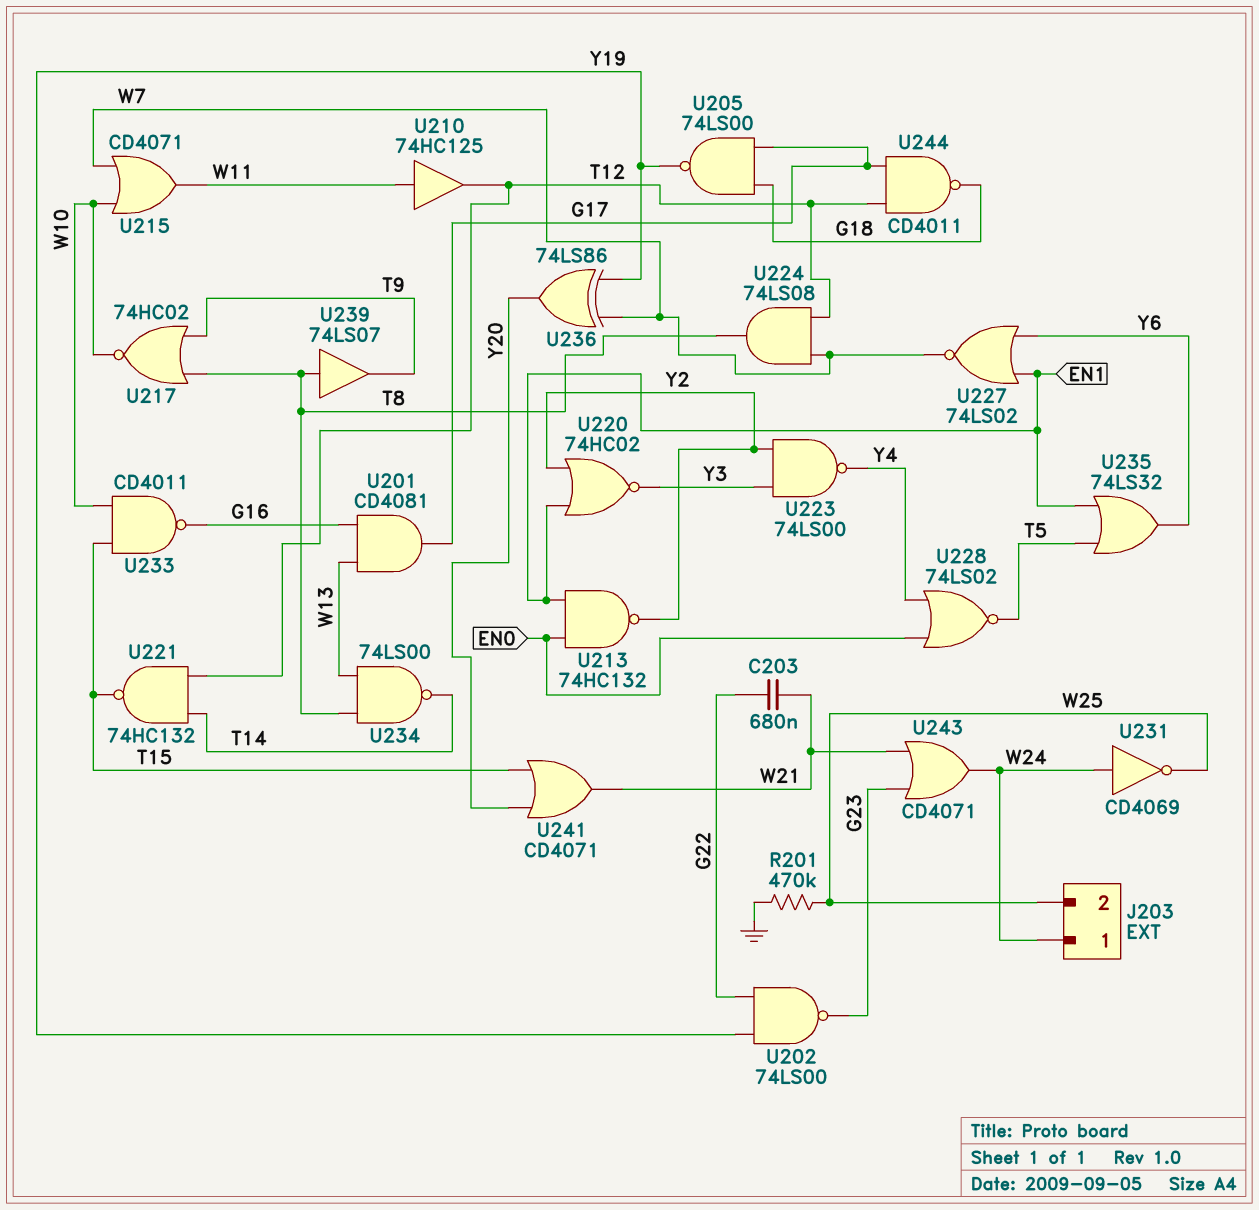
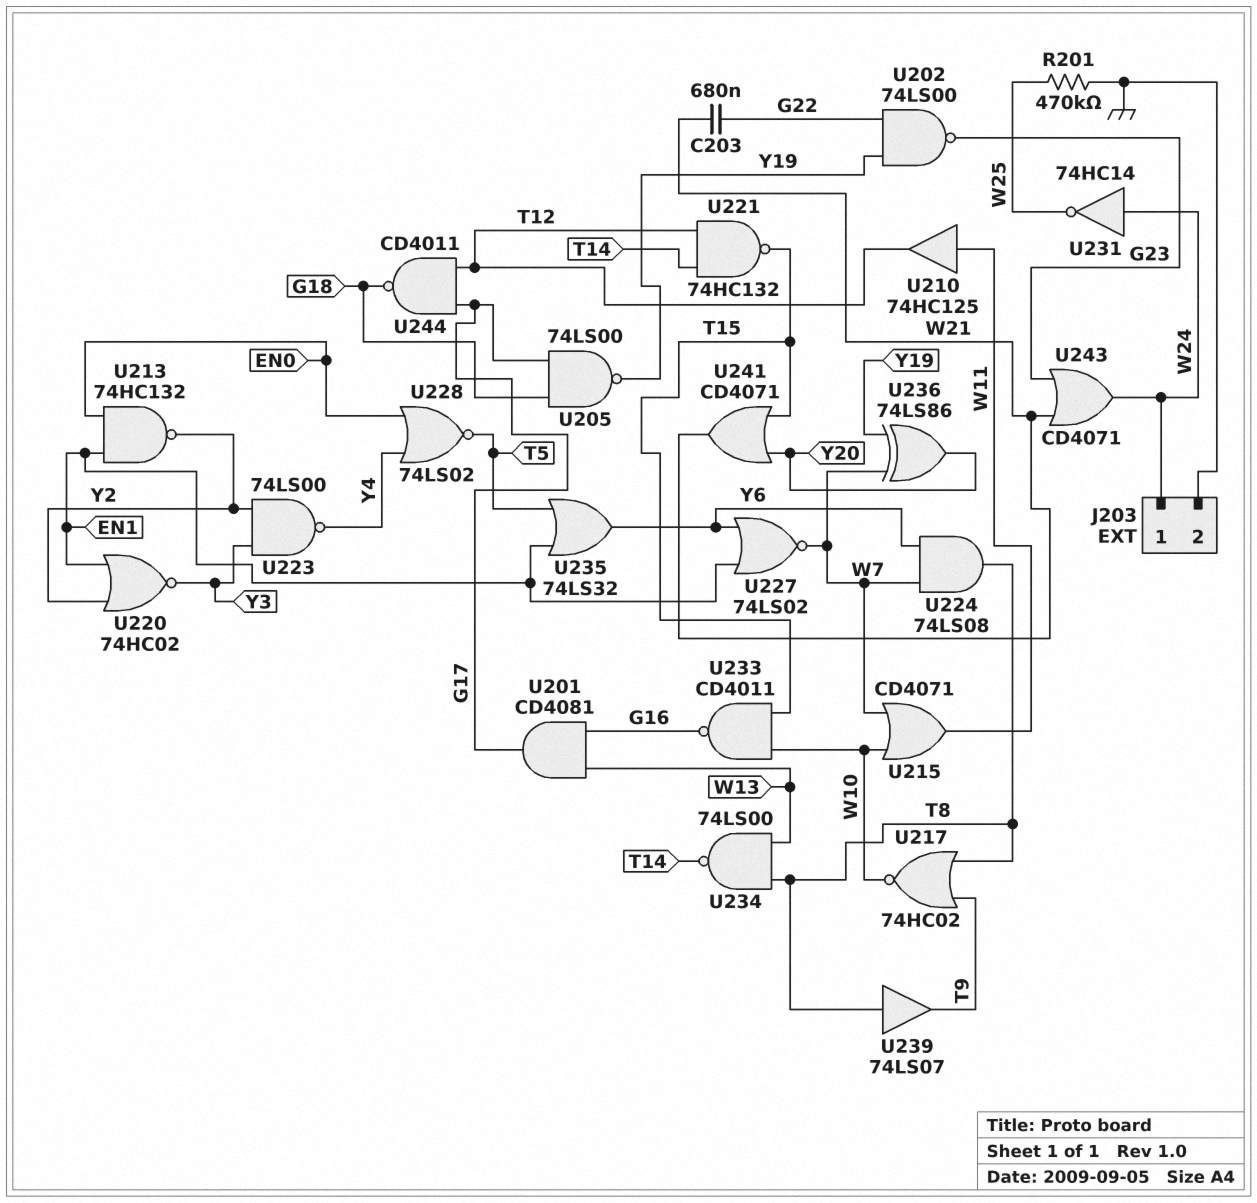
J203 pin 2: W25 -> GND
U224: AND 74LS08 (in T12, in W7, out T8) -> AND 74LS08 (in W7, in Y6, out T8)
U231: NOT CD4069 (in W24, out W25) -> NOT 74HC14 (in W24, out W25)

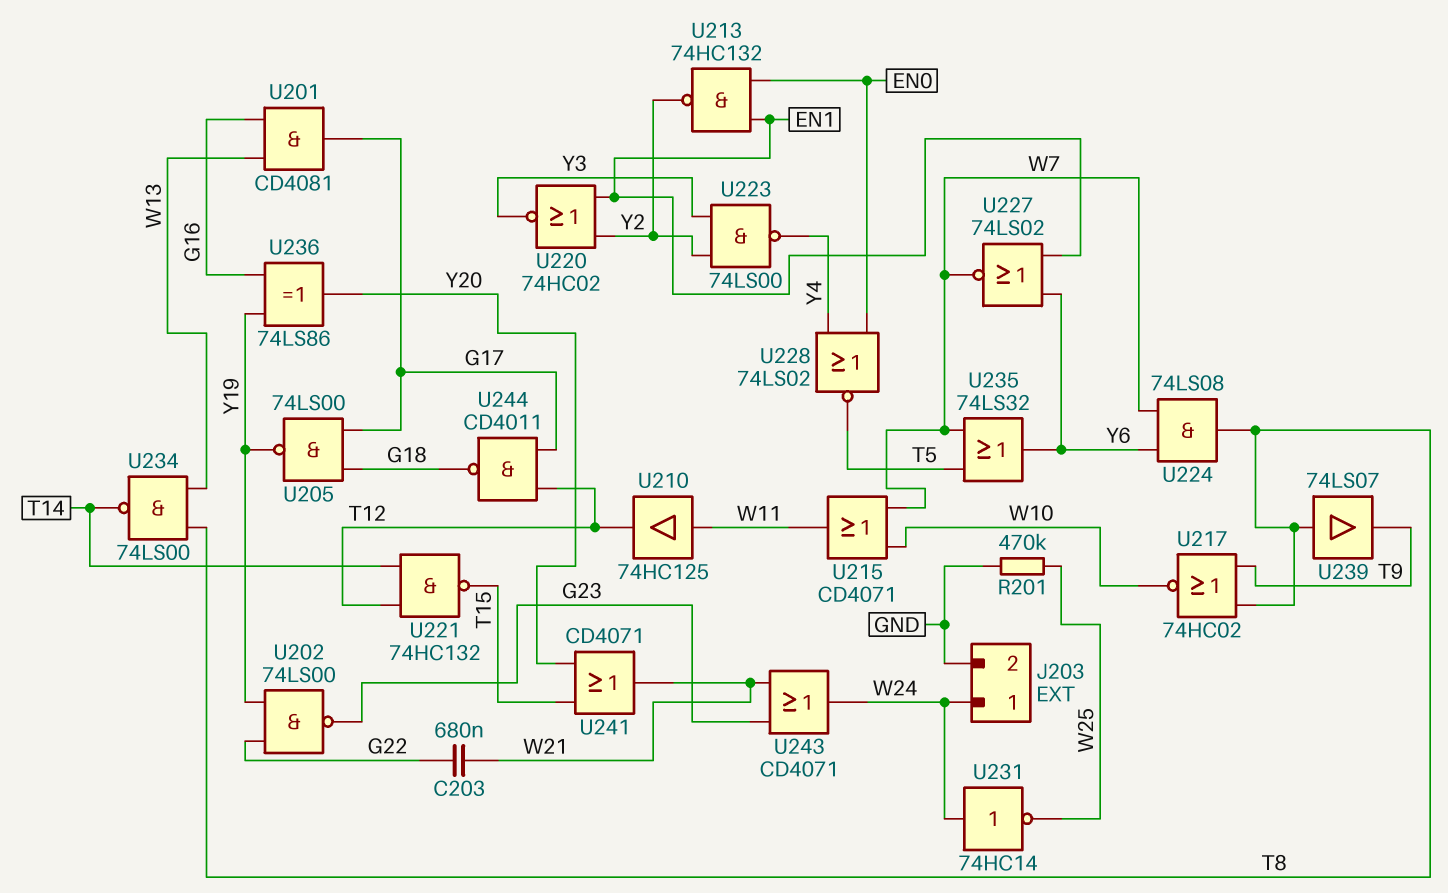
U233: NAND CD4011 (in T15, in W10, out G16) -> none
U235: OR 74LS32 (in EN1, in T5, out Y6) -> OR 74LS32 (in T5, in W7, out Y6)
U236: XOR 74LS86 (in W7, in Y19, out Y20) -> XOR 74LS86 (in G16, in Y19, out Y20)

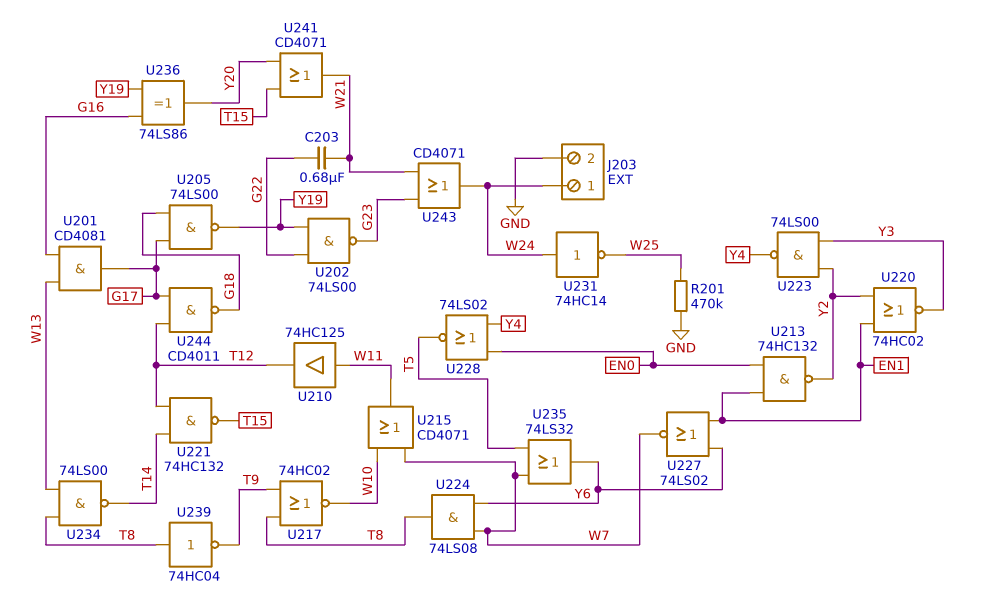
U239: buffer 74LS07 (in T8, out T9) -> NOT 74HC04 (in T8, out T9)

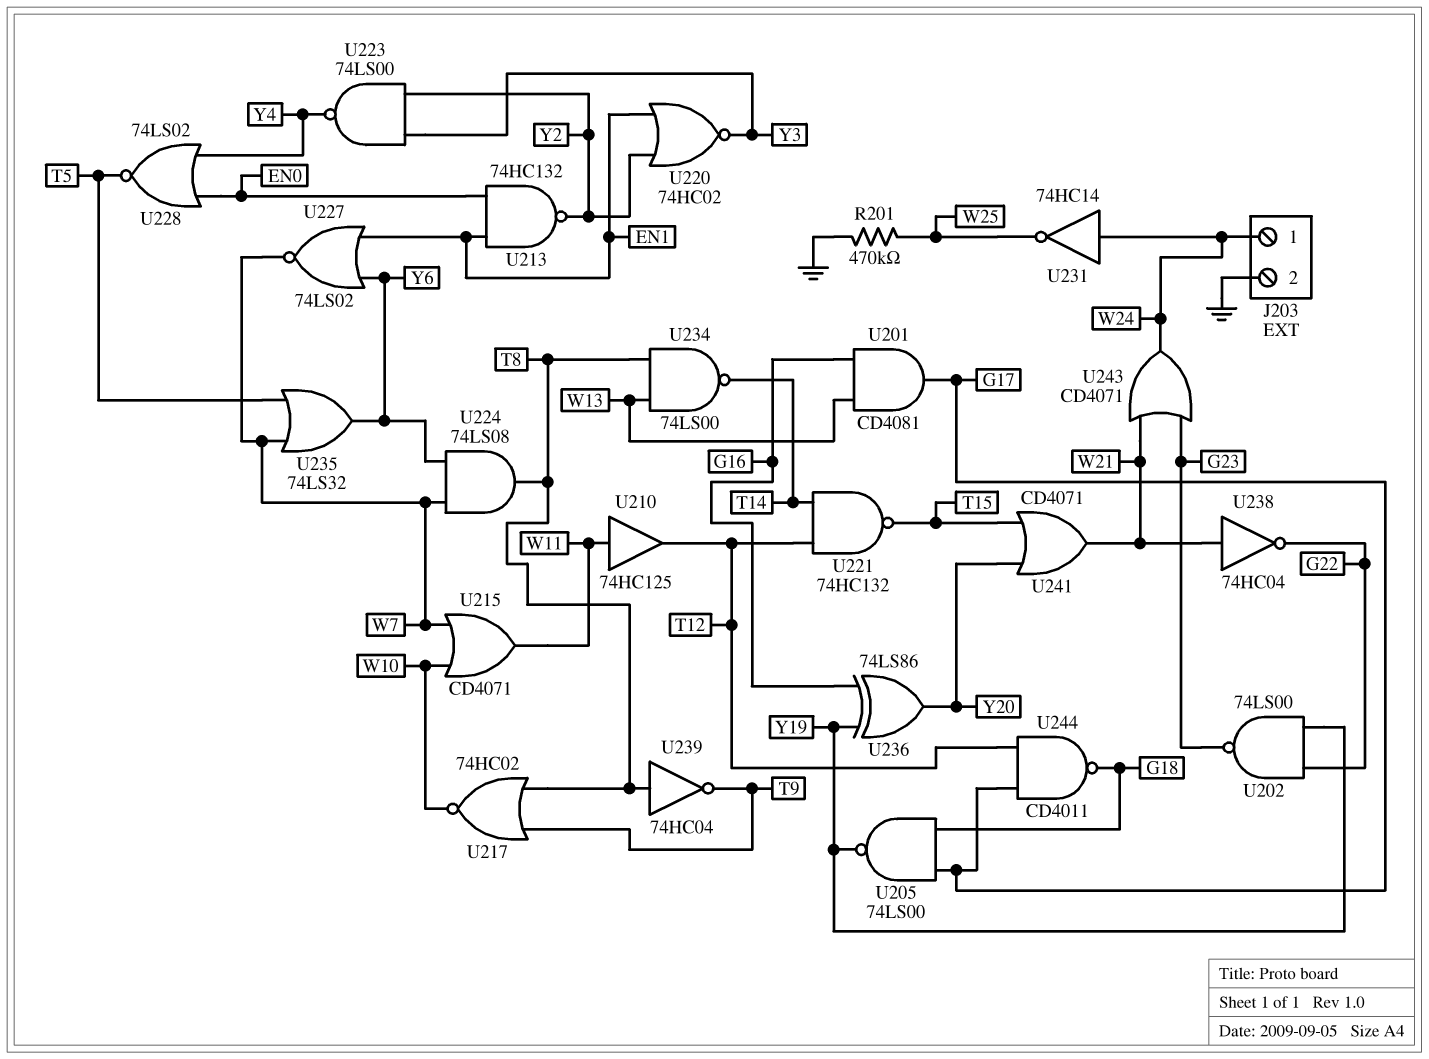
C203: 680nF (G22, W21) -> none
U238: none -> NOT 74HC04 (in W21, out G22)

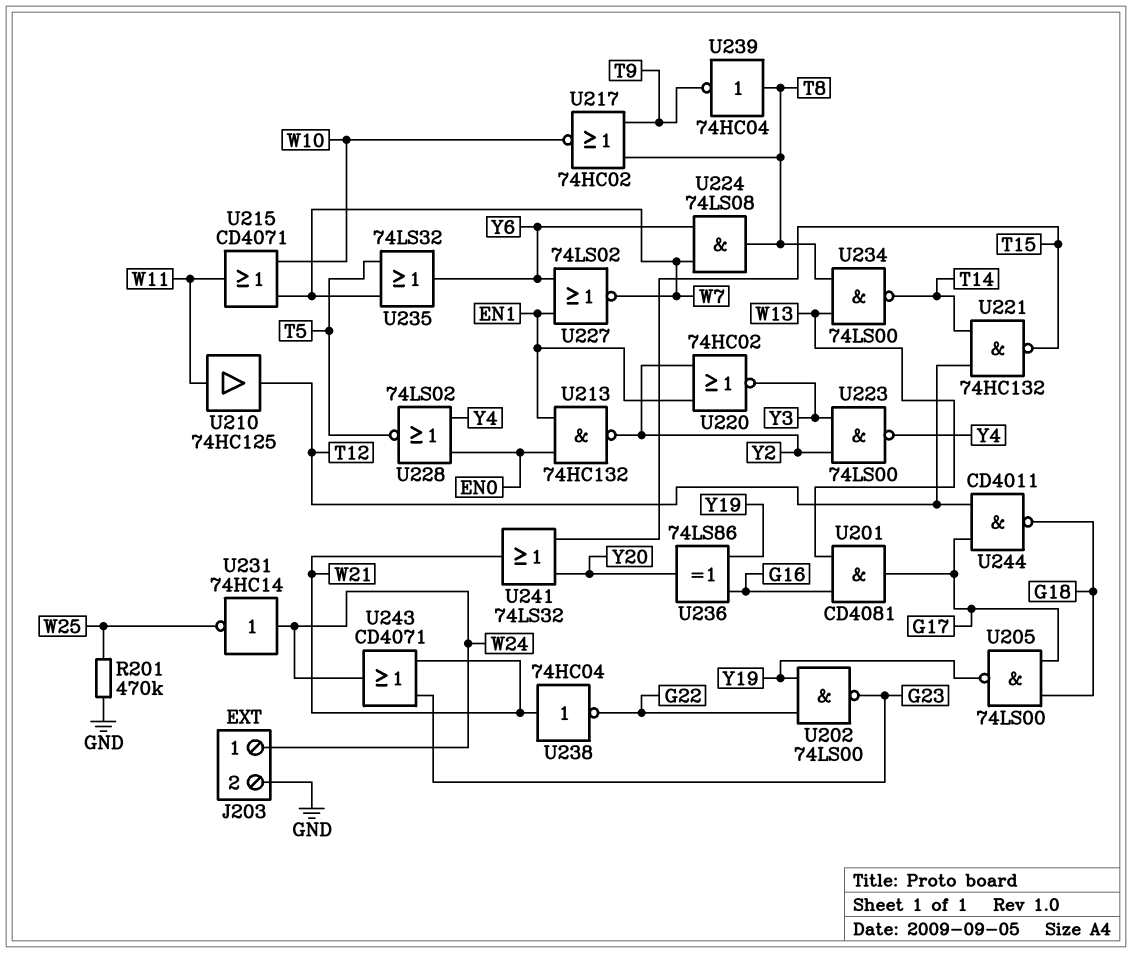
U241: OR CD4071 (in T15, in Y20, out W21) -> OR 74LS32 (in T15, in Y20, out W21)

